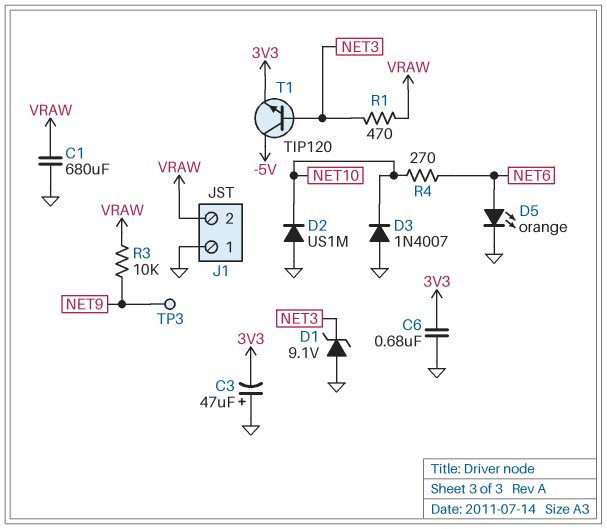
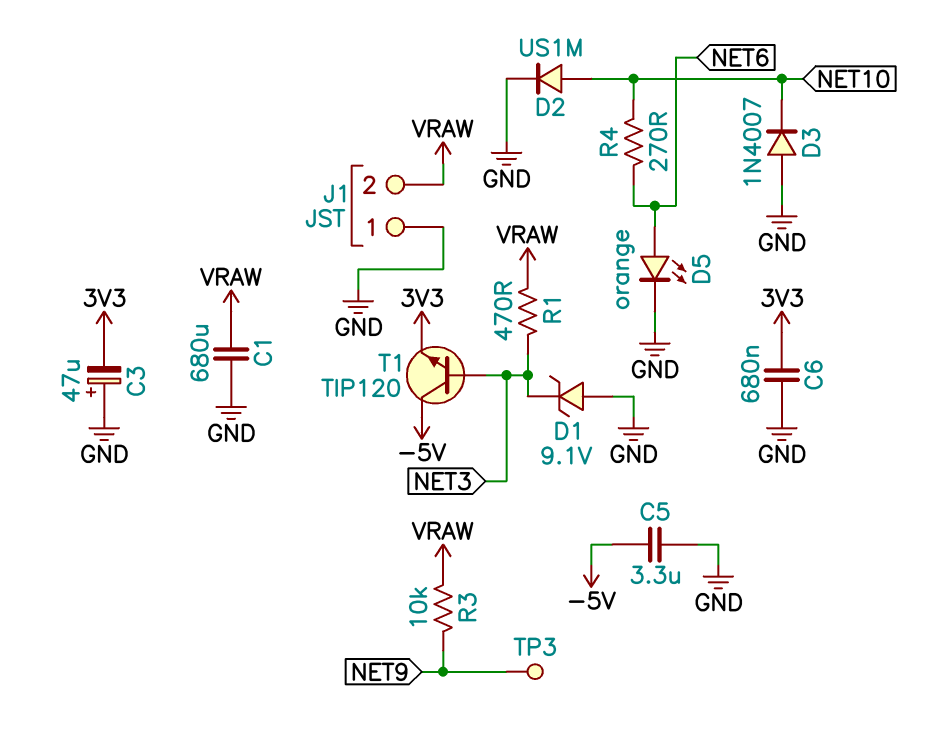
C5: none -> 3.3uF (-5V, GND)
D2: diode US1M (A GND, K NET10) -> diode US1M (A NET10, K GND)

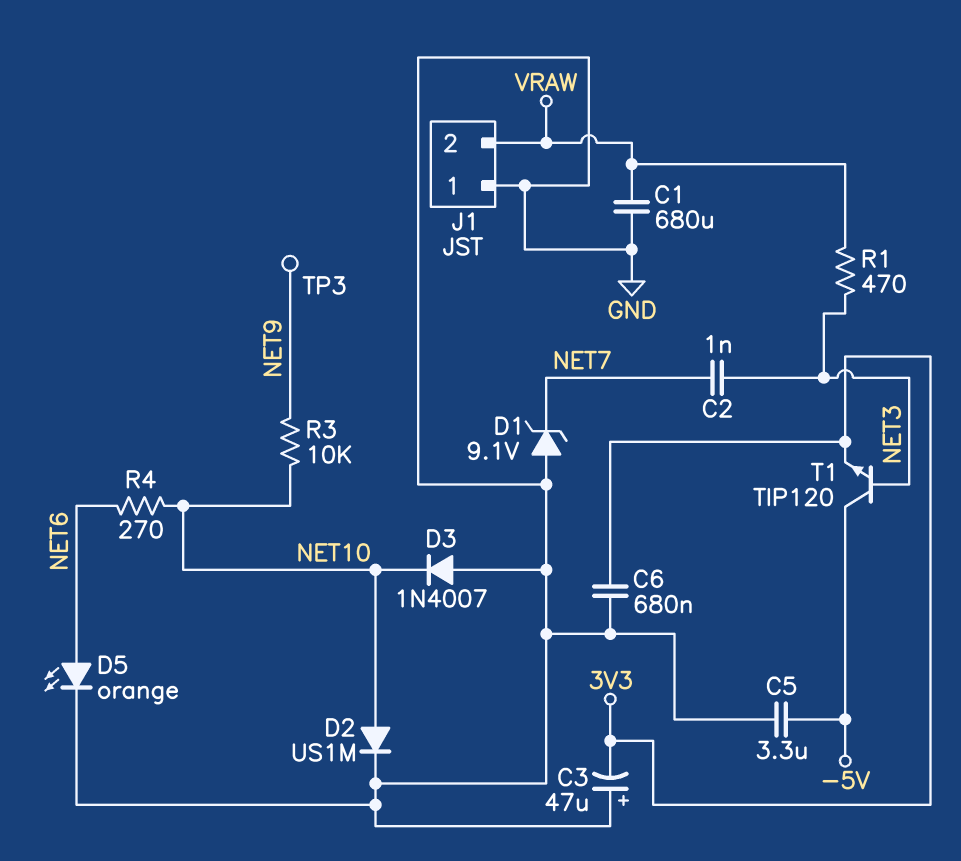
C2: none -> 1nF (NET3, NET7)
D1: zener 9.1V (A GND, K NET3) -> zener 9.1V (A GND, K NET7)
R3: 10k (NET9, VRAW) -> 10k (NET9, NET10)

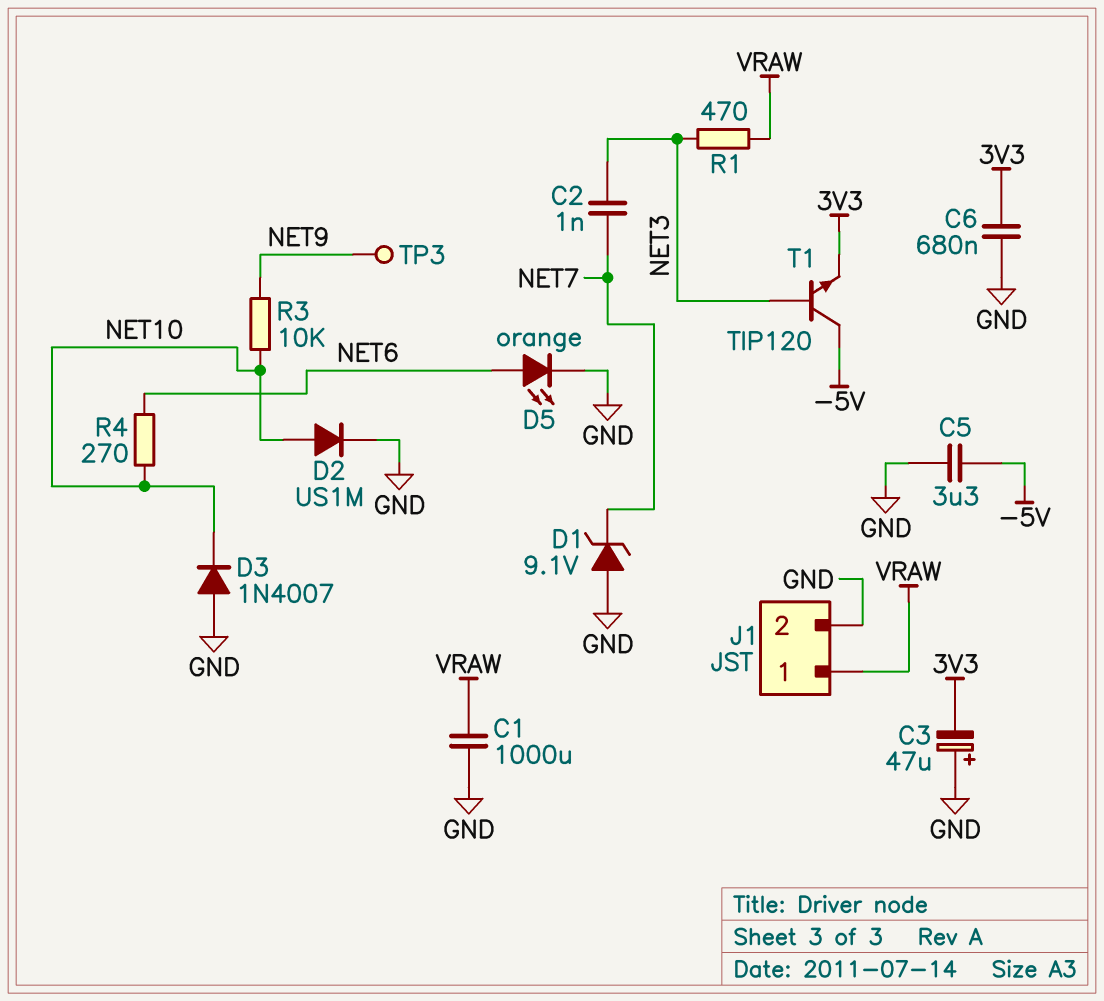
C1: 680uF (GND, VRAW) -> 1000uF (GND, VRAW)
J1 pin 1: GND -> VRAW
J1 pin 2: VRAW -> GND

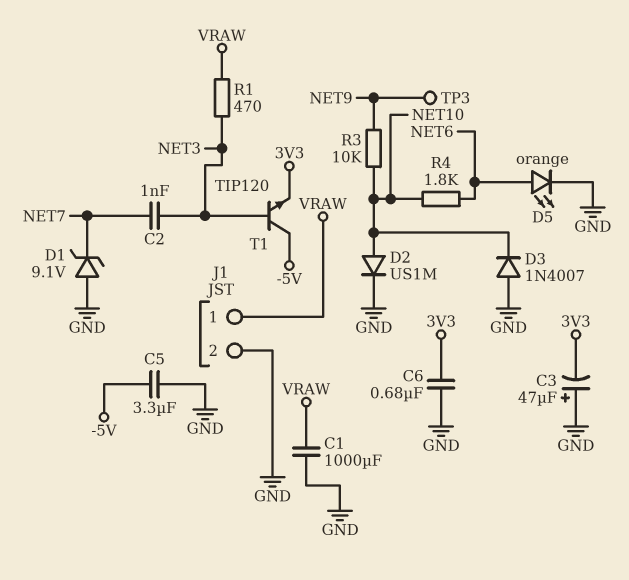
R4: 270 (NET6, NET10) -> 1.8k (NET6, NET10)

